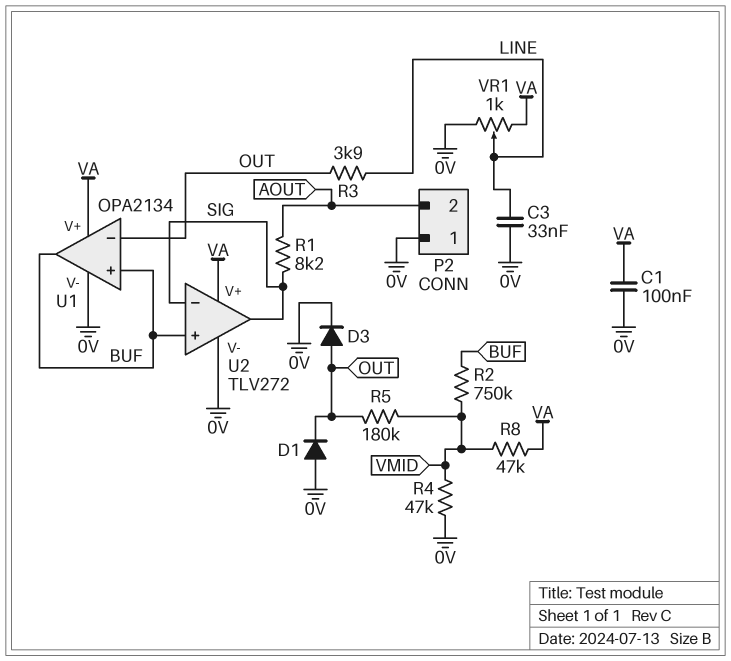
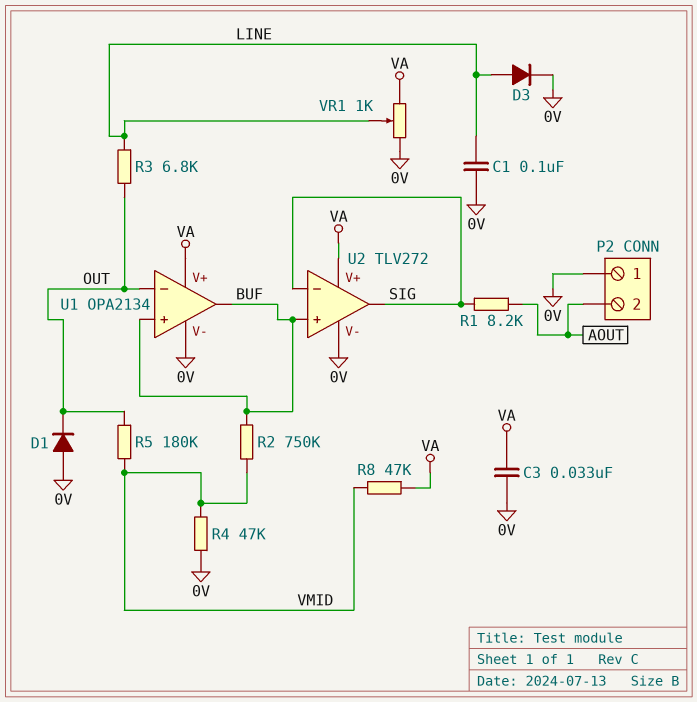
C1: 100nF (0V, VA) -> 100nF (0V, LINE)
C3: 33nF (0V, LINE) -> 33nF (0V, VA)
D3: diode (A OUT, K 0V) -> diode (A LINE, K 0V)
R3: 3.9k (LINE, OUT) -> 6.8k (LINE, OUT)

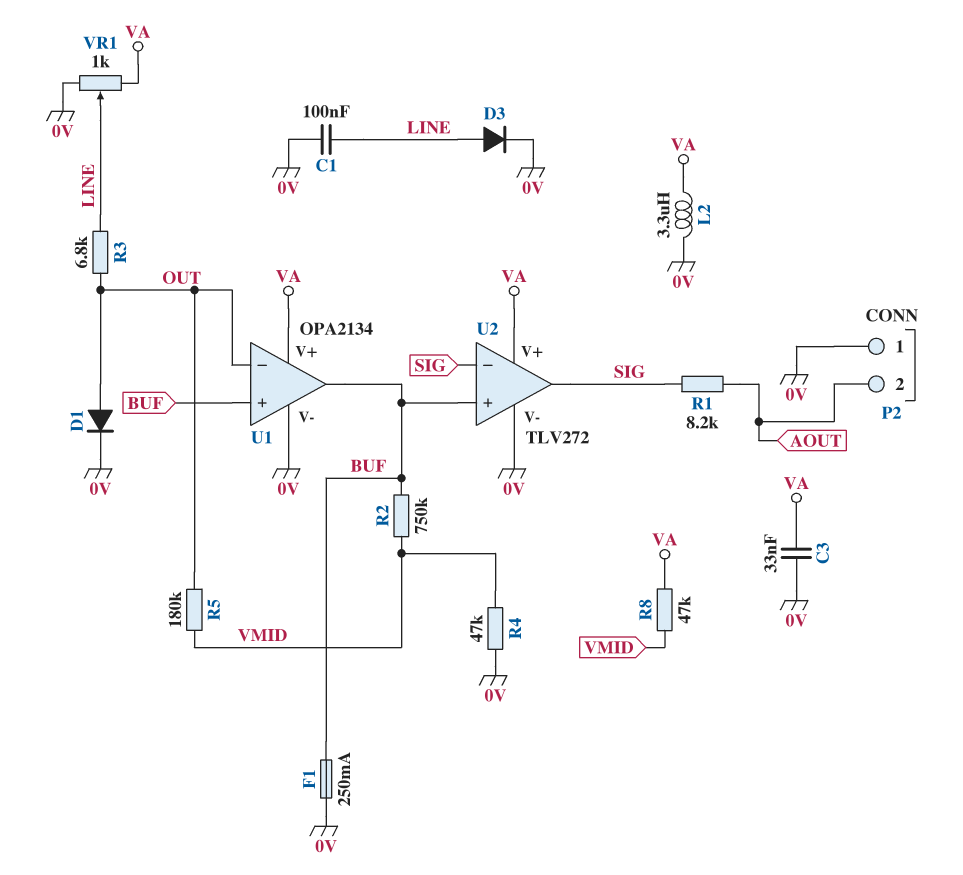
D1: diode (A 0V, K OUT) -> diode (A OUT, K 0V)
F1: none -> 250mA (0V, BUF)
L2: none -> 3.3uH (0V, VA)

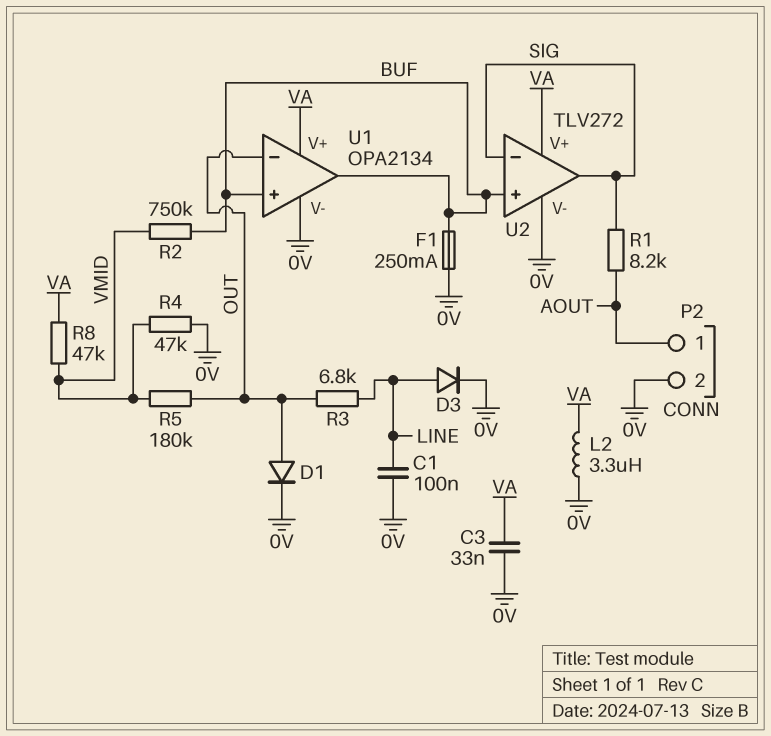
P2 pin 1: 0V -> AOUT
P2 pin 2: AOUT -> 0V
VR1: 1k (0V, VA, wiper LINE) -> none

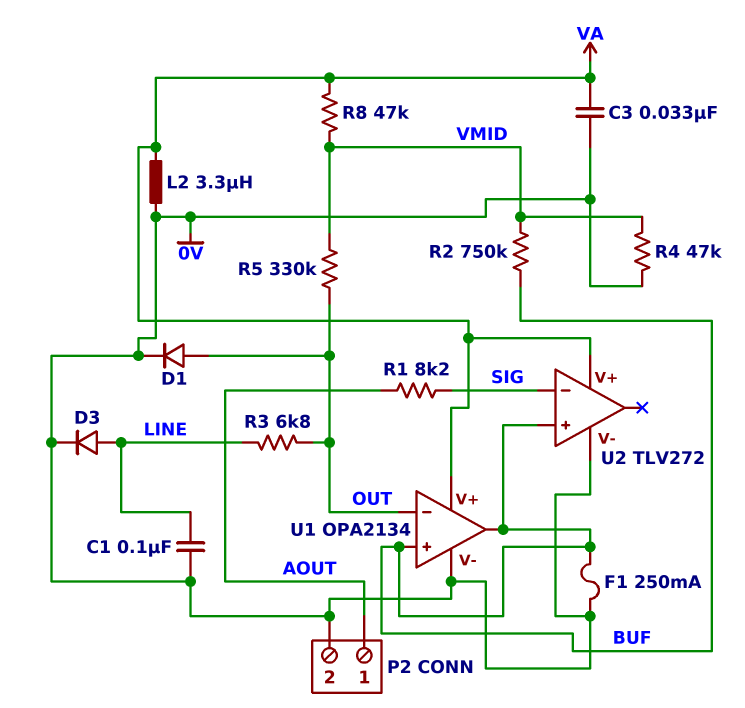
R5: 180k (OUT, VMID) -> 330k (OUT, VMID)
U2 pin out: SIG -> none

